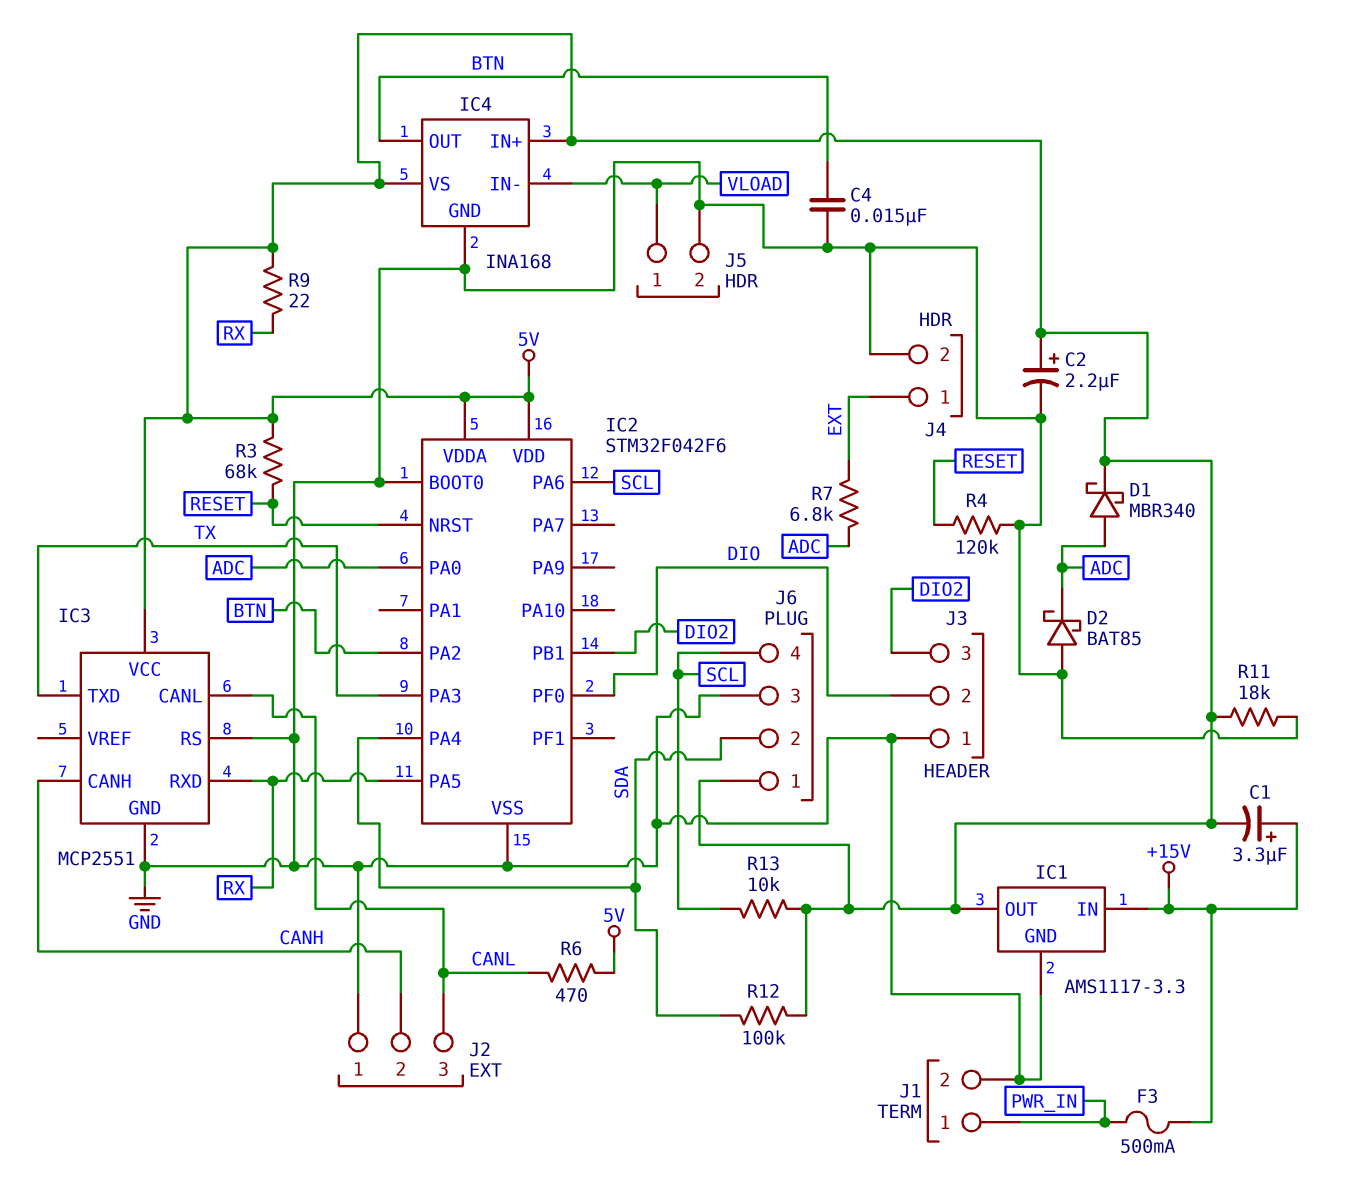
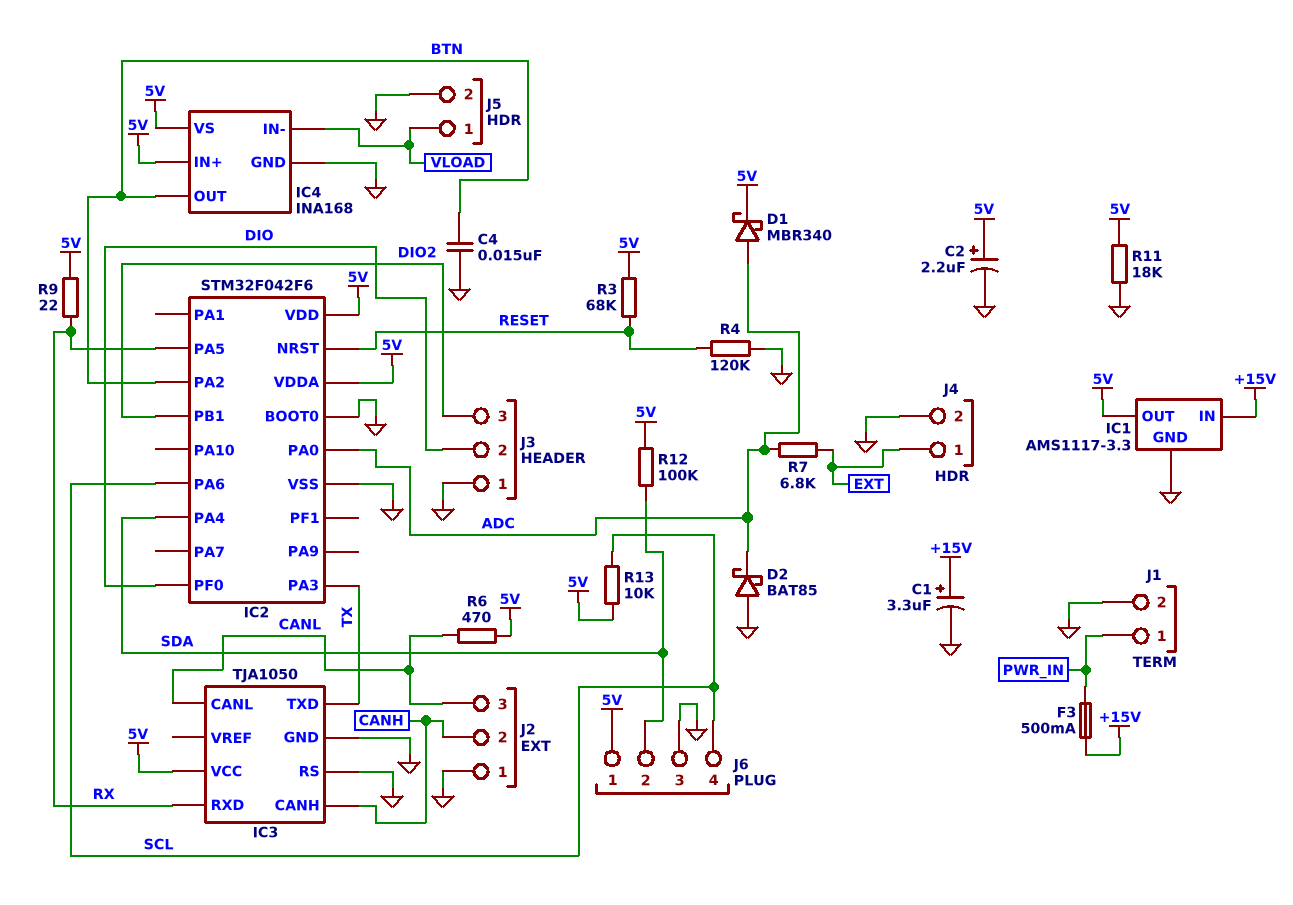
C1: 3.3uF (plus +15V, minus 5V) -> 3.3uF (plus +15V, minus GND)
IC3: MCP2551 -> TJA1050

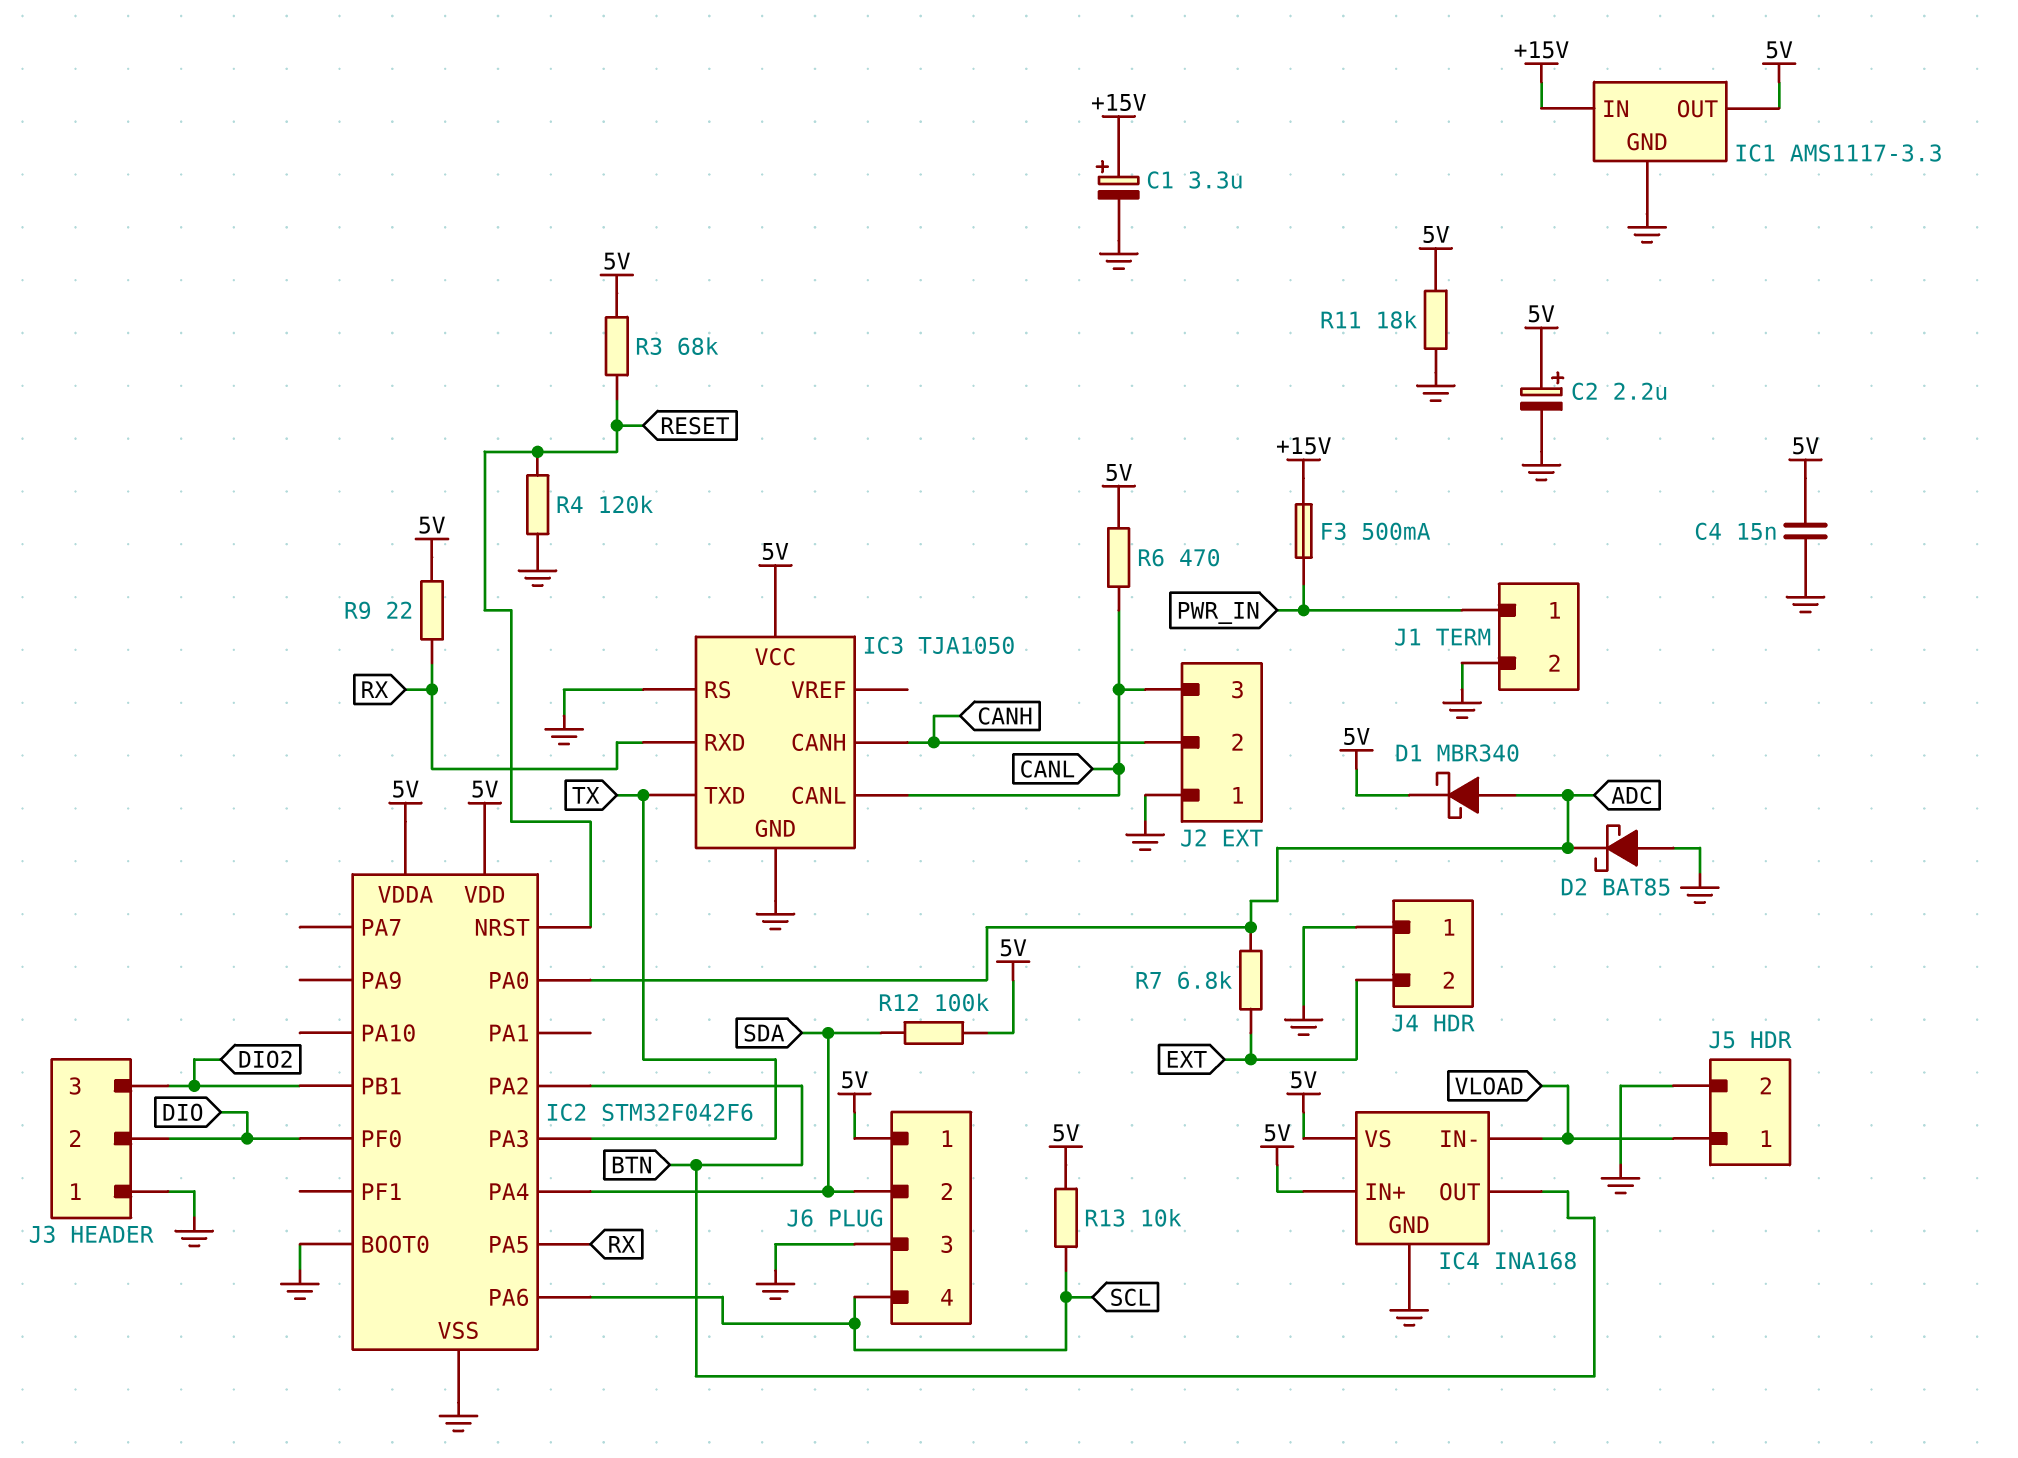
C4: 15nF (BTN, GND) -> 15nF (5V, GND)
J4 pin 1: EXT -> GND
J4 pin 2: GND -> EXT

